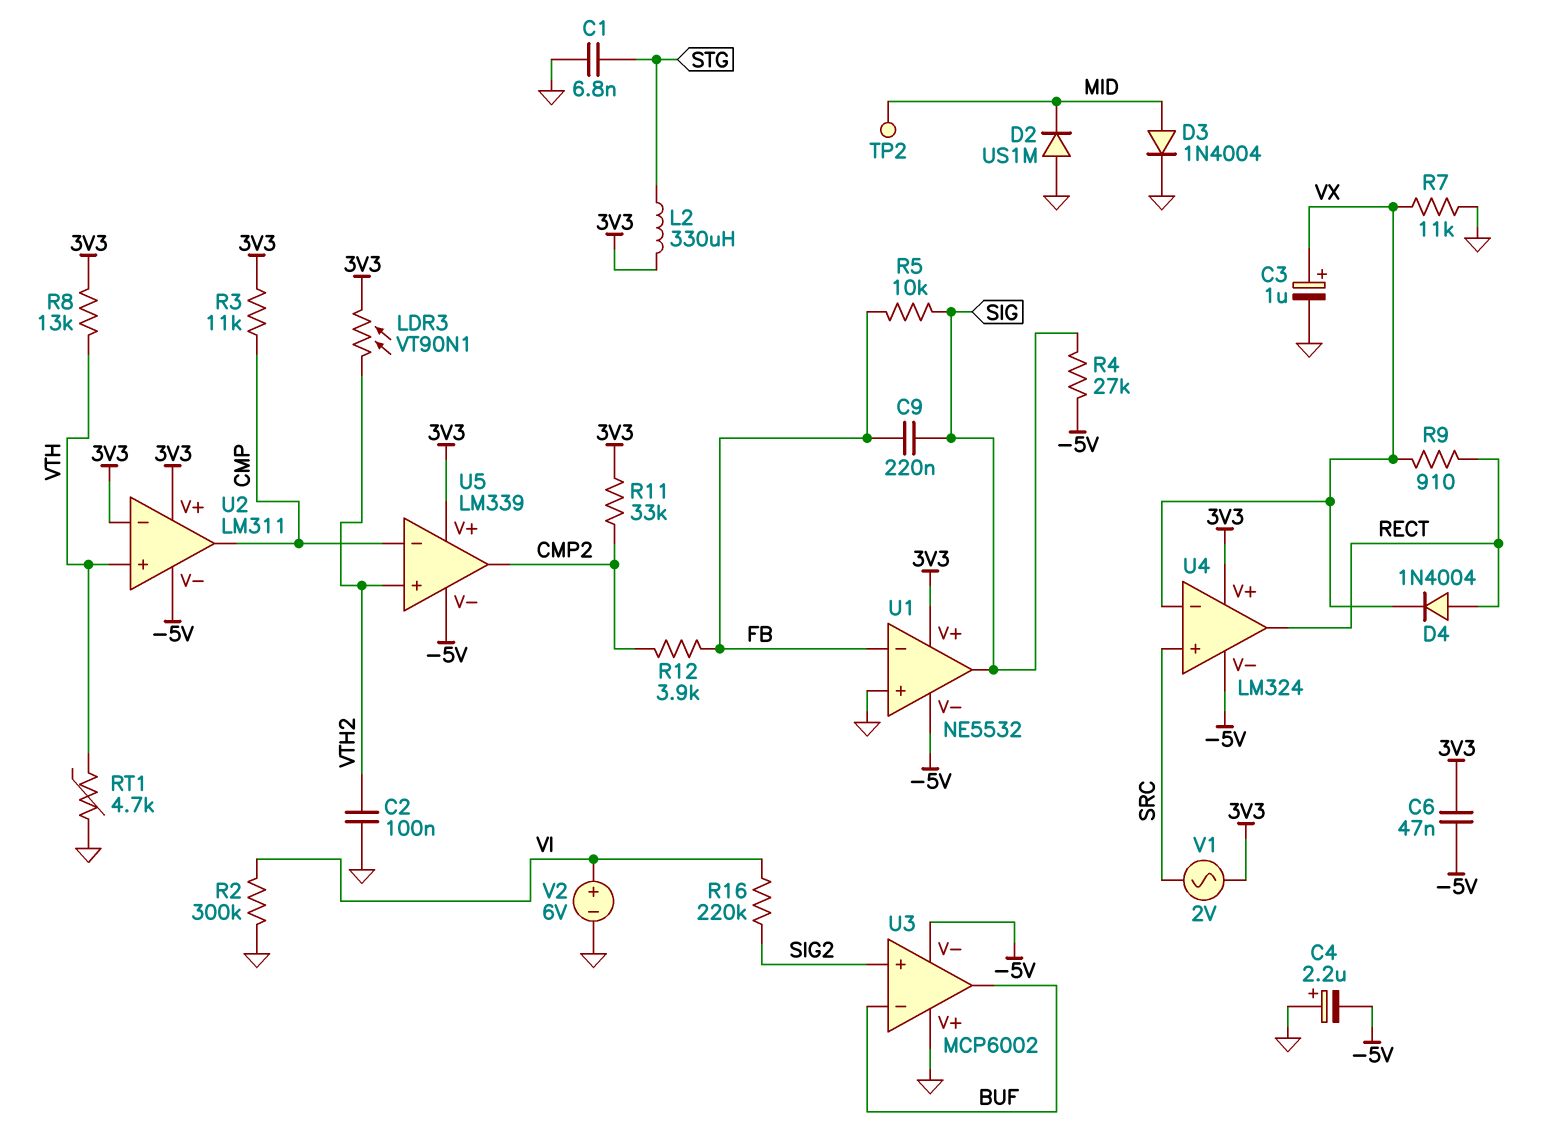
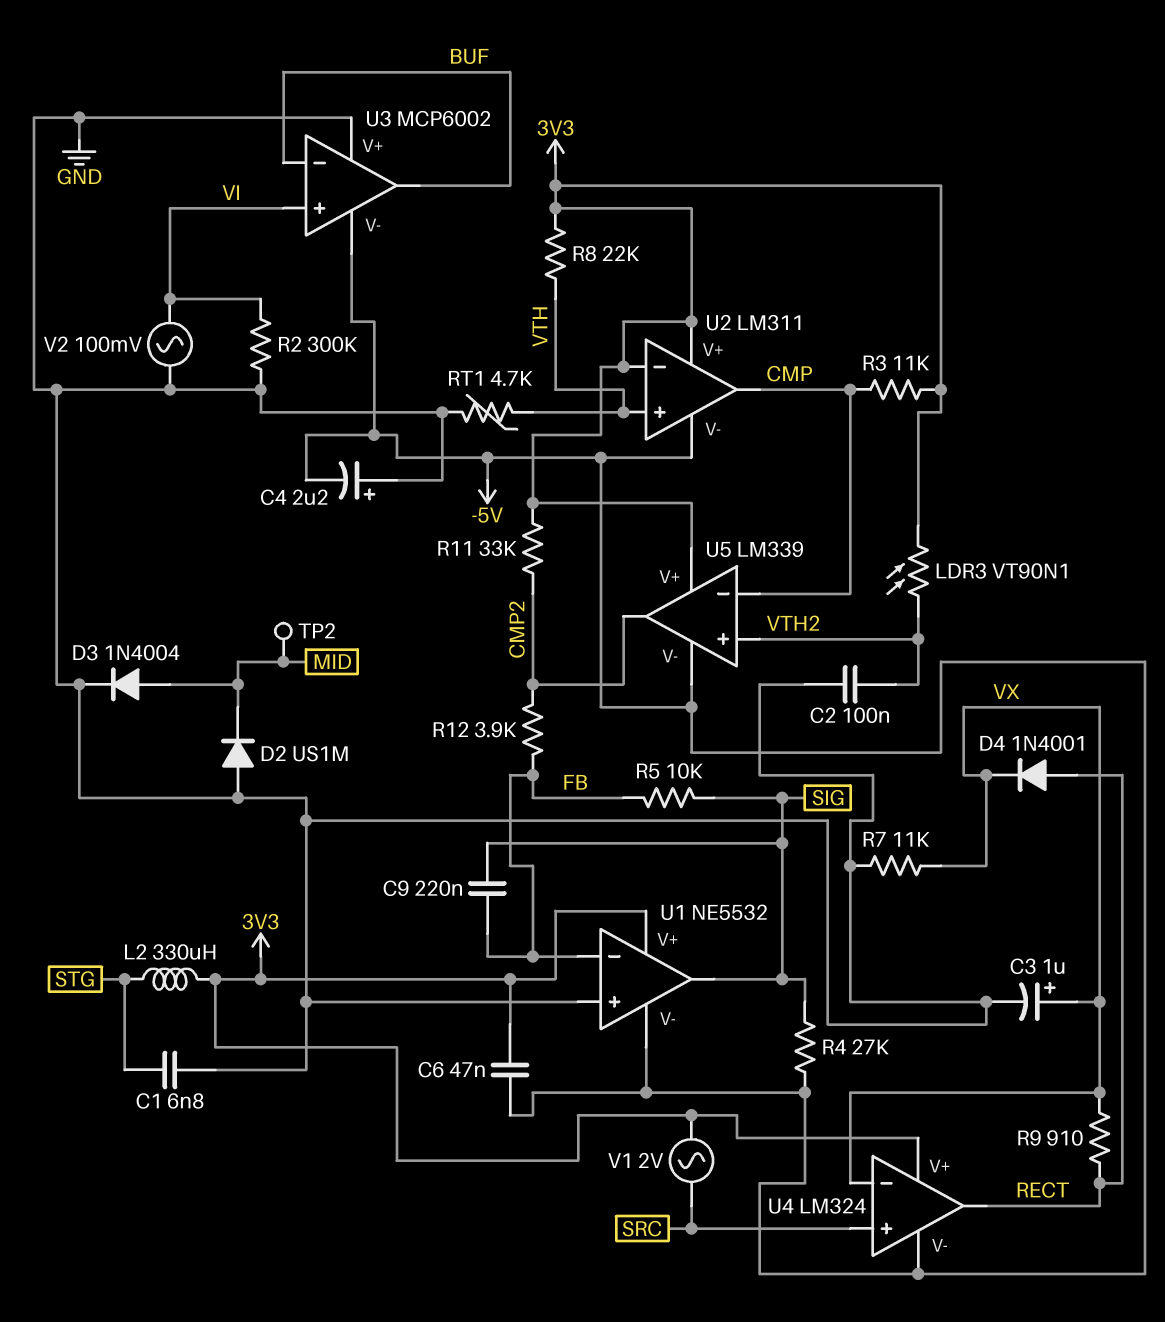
D4: diode 1N4004 (A RECT, K VX) -> diode 1N4001 (A RECT, K VX)
R8: 13k (3V3, VTH) -> 22k (3V3, VTH)
R16: 220k (SIG2, VI) -> none
U3 pin in+: SIG2 -> VI
V2: 6V (plus VI, minus GND) -> AC 100mV (GND, VI)

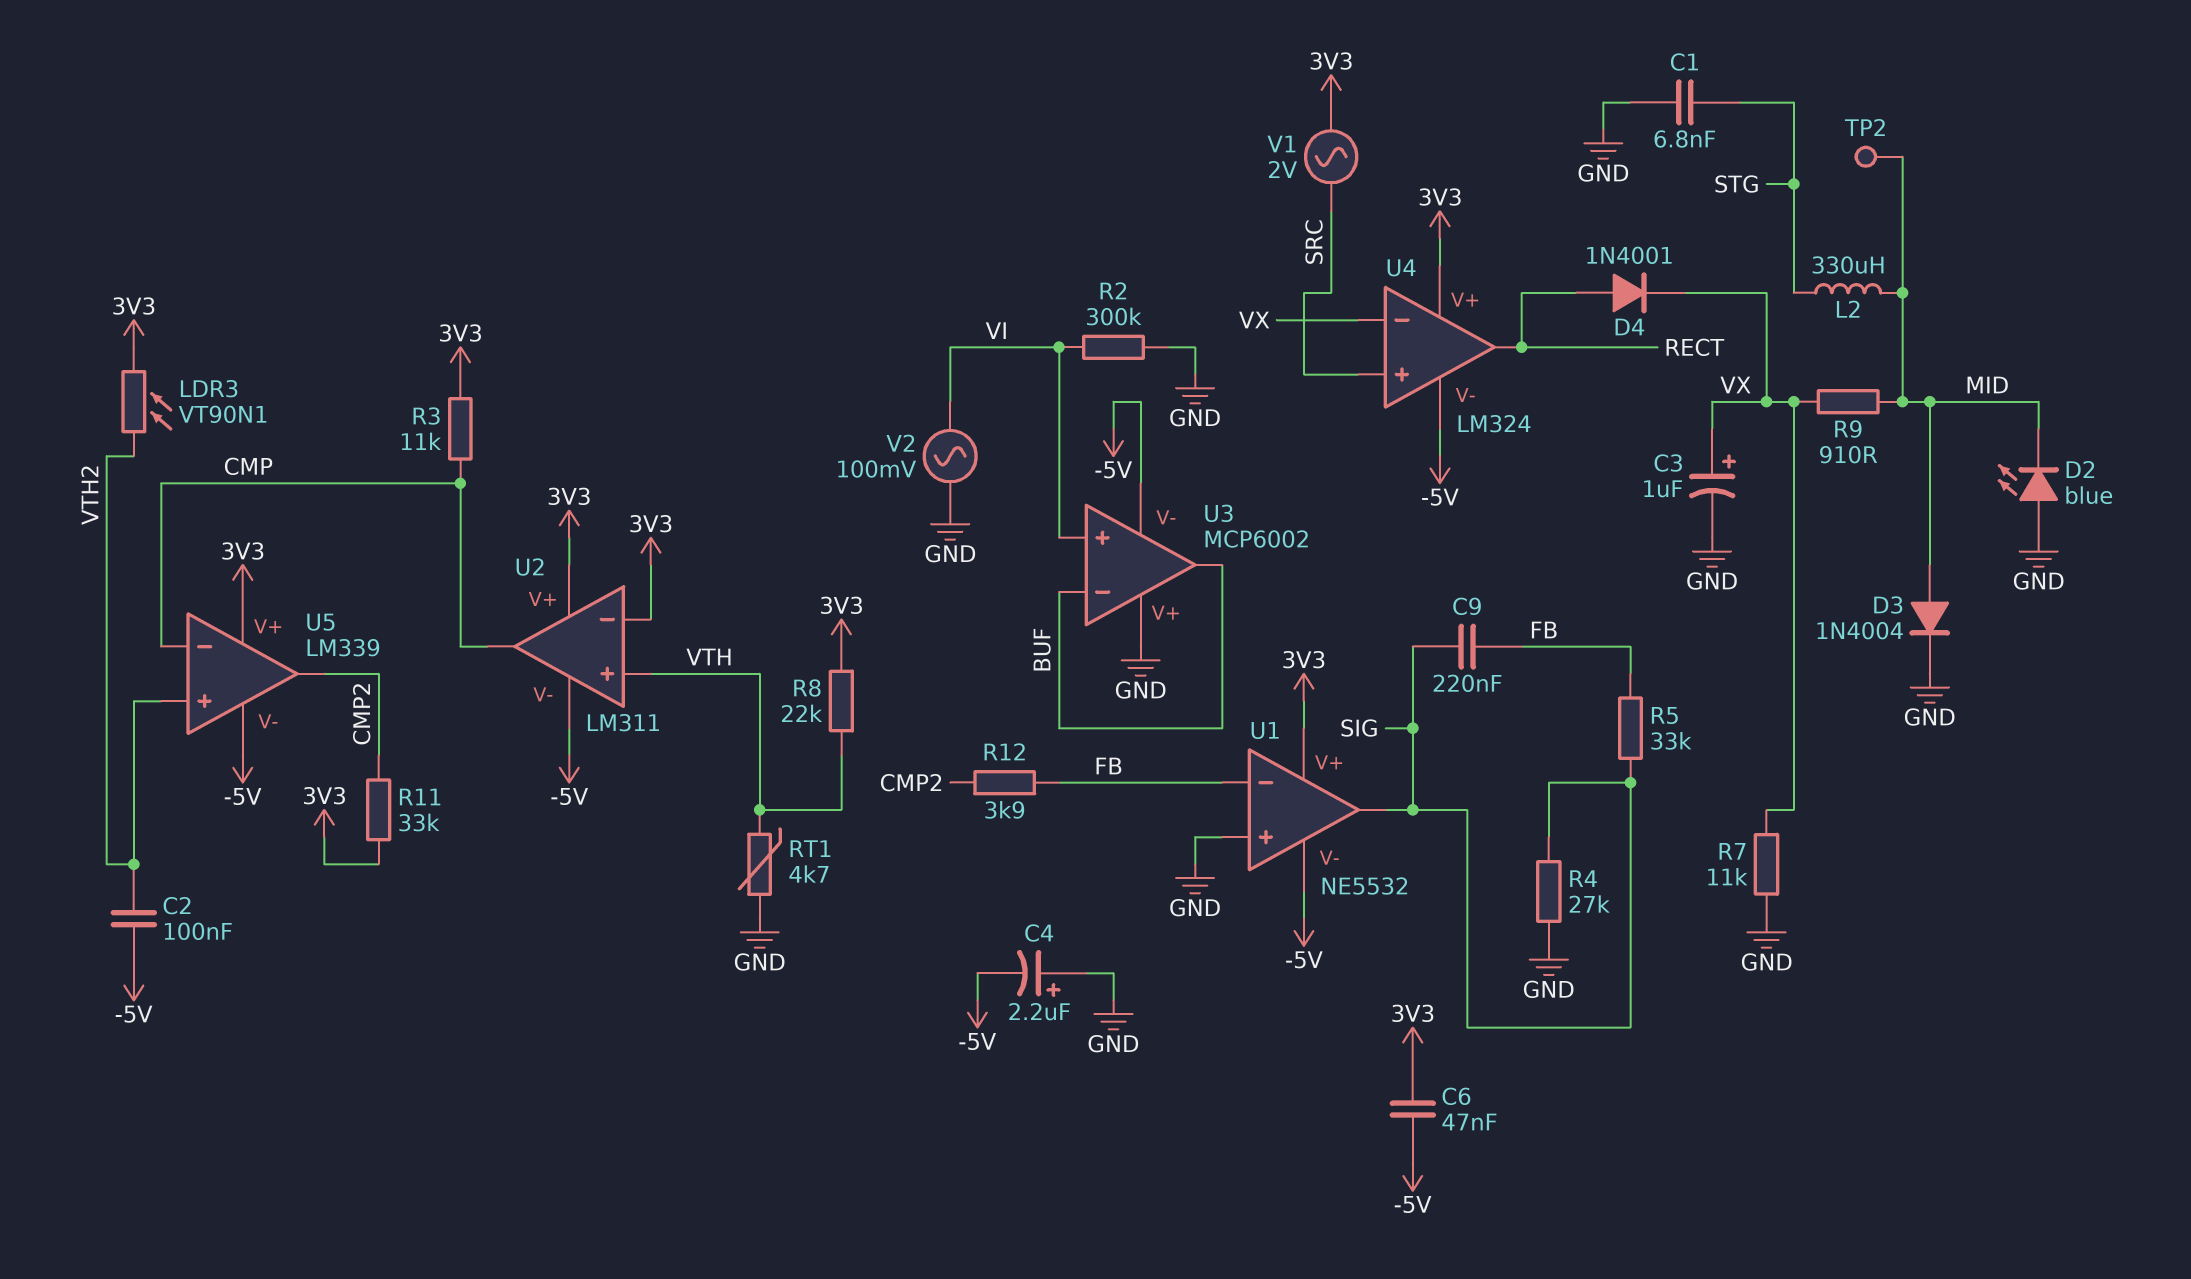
C2: 100nF (GND, VTH2) -> 100nF (-5V, VTH2)
D2: diode US1M (A GND, K MID) -> LED blue (A GND, K MID)
L2: 330uH (3V3, STG) -> 330uH (MID, STG)
R4: 27k (-5V, SIG) -> 27k (GND, SIG)
R5: 10k (FB, SIG) -> 33k (FB, SIG)
R9: 910 (RECT, VX) -> 910 (MID, VX)

